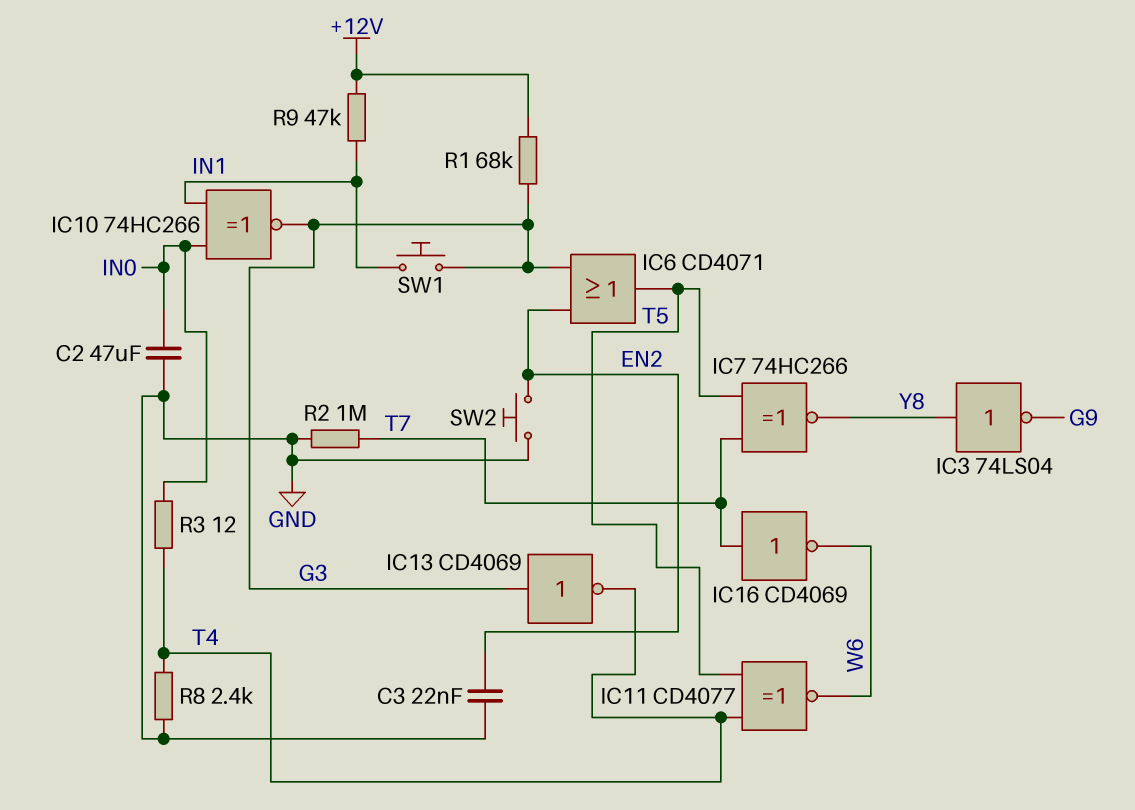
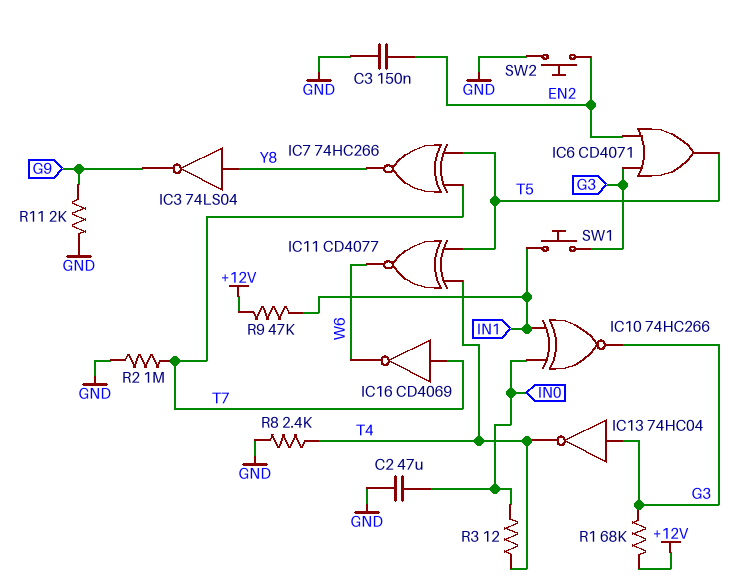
C3: 22nF (EN2, GND) -> 150nF (EN2, GND)
IC13: NOT CD4069 (in G3, out T4) -> NOT 74HC04 (in G3, out T4)
R11: none -> 2k (G9, GND)

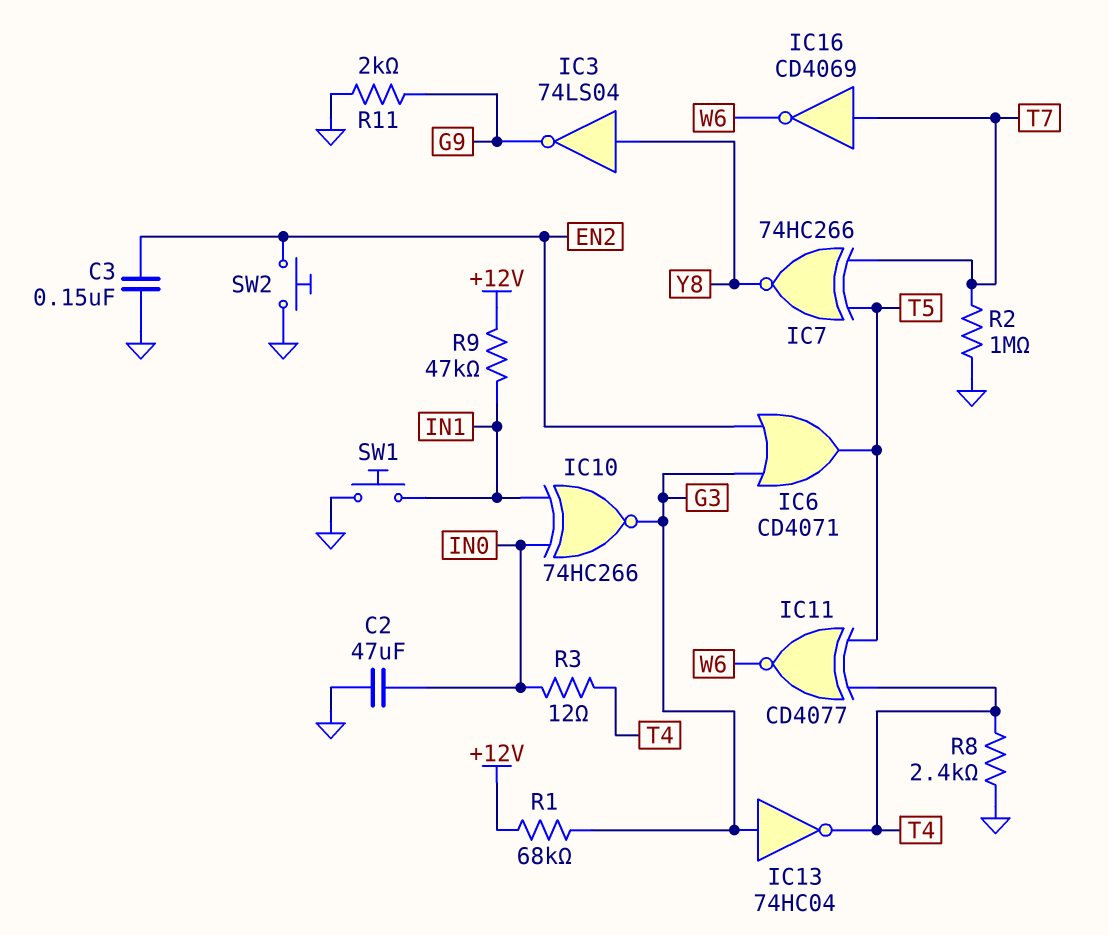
SW1: button (G3, IN1) -> button (GND, IN1)

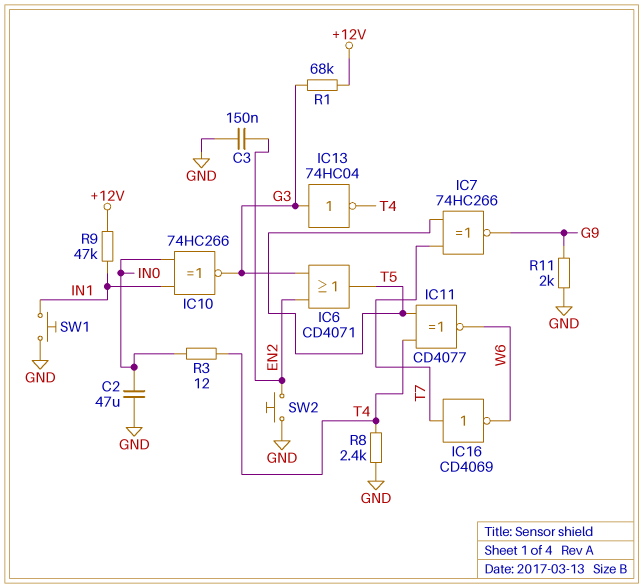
IC3: NOT 74LS04 (in Y8, out G9) -> none
IC7: XNOR 74HC266 (in T5, in T7, out Y8) -> XNOR 74HC266 (in T5, in T7, out G9)
R2: 1M (GND, T7) -> none

